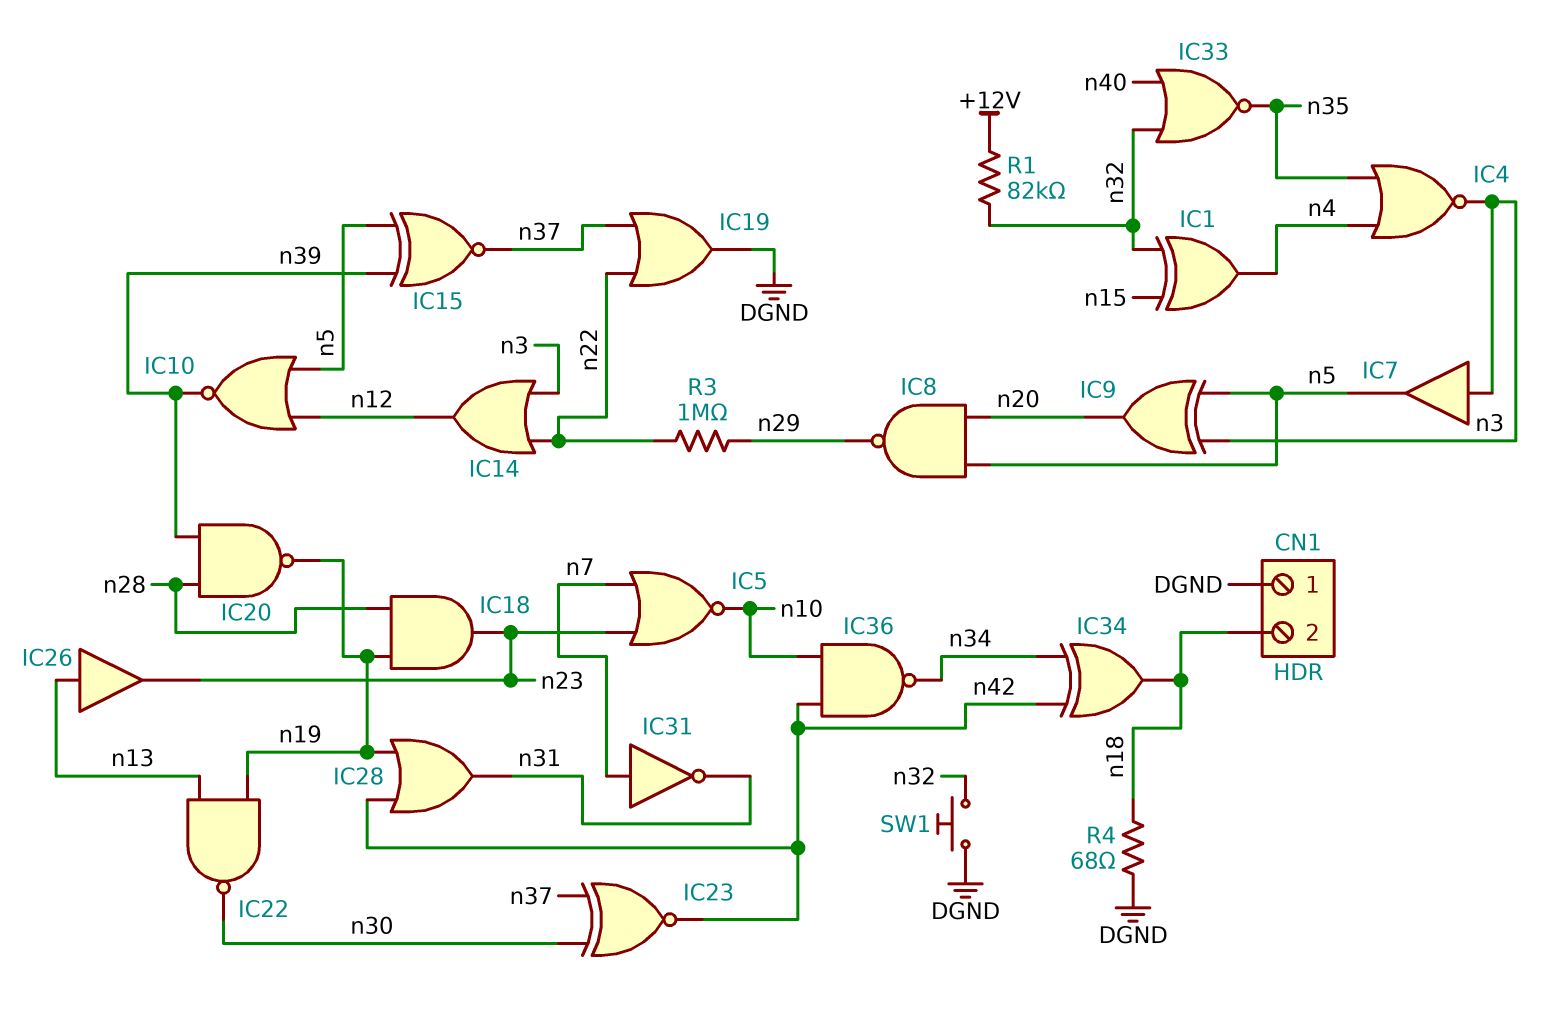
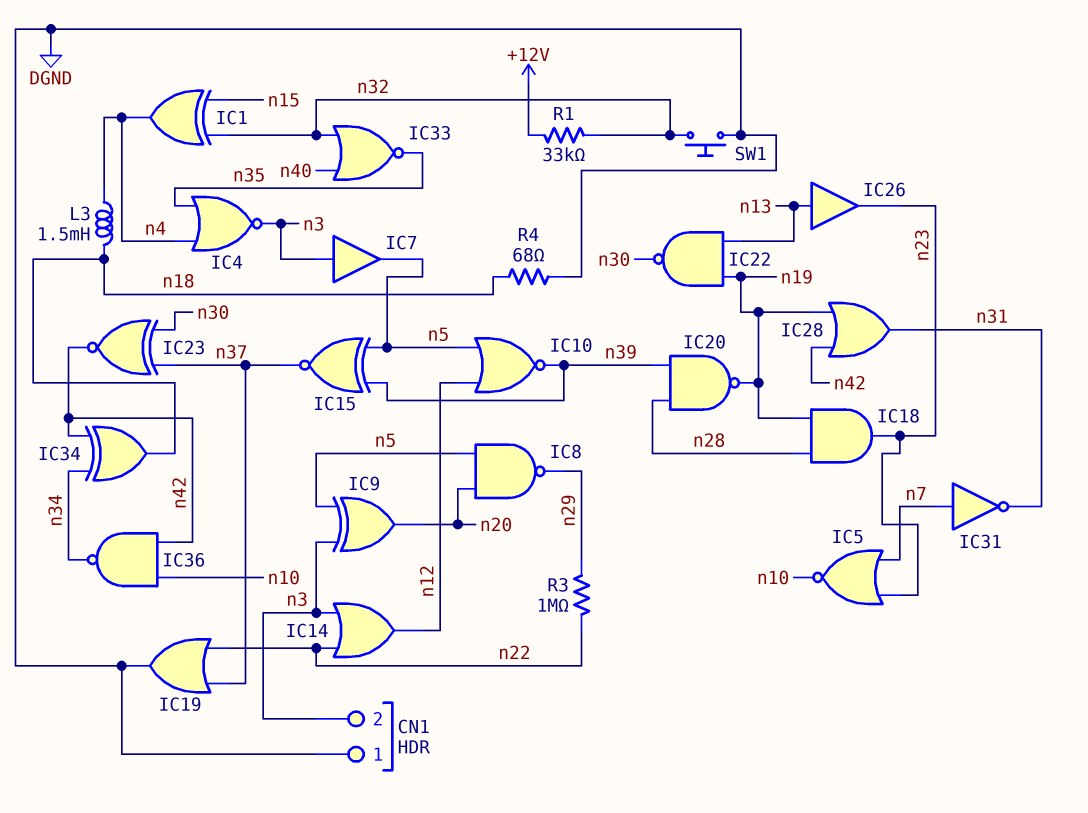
CN1 pin 2: n18 -> n3
L3: none -> 1.5mH (n4, n18)
R1: 82k (+12V, n32) -> 33k (+12V, n32)

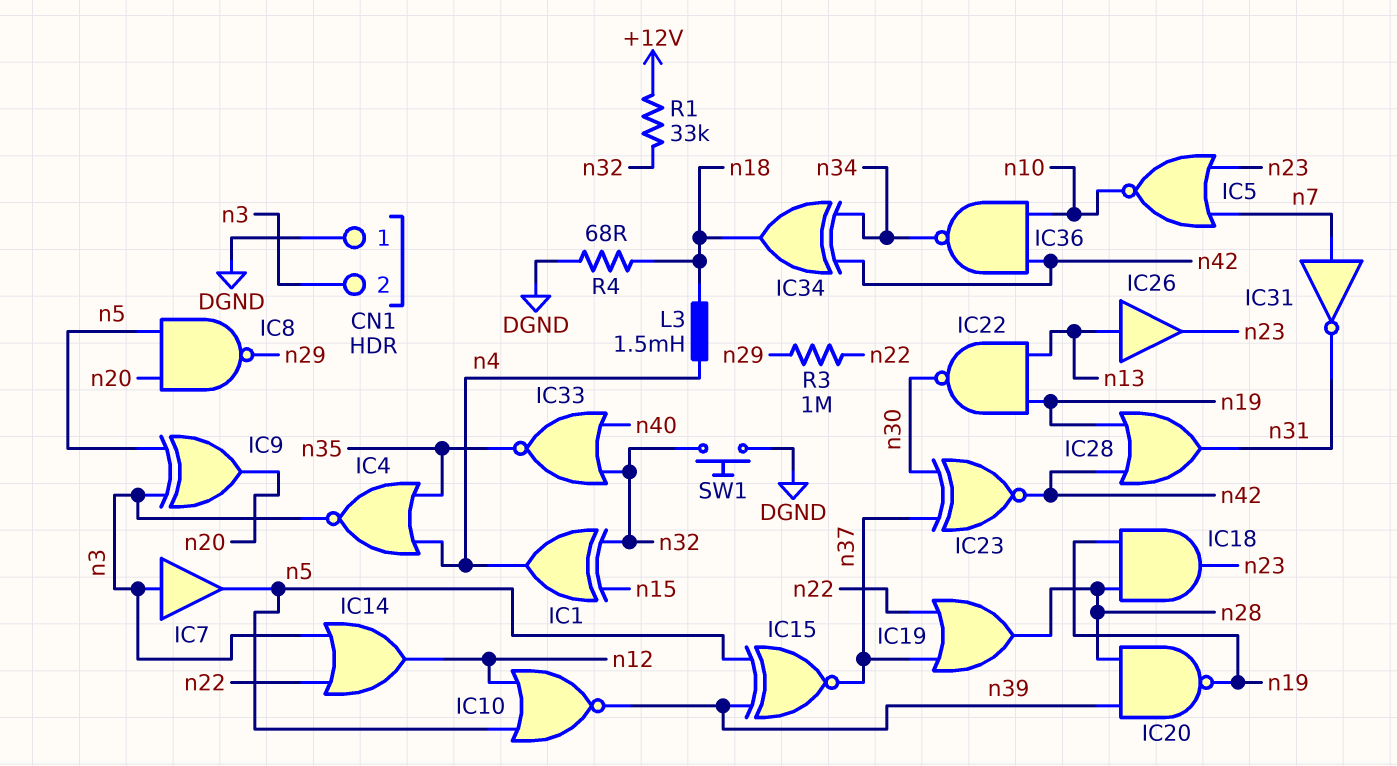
IC19: OR (in n22, in n37, out DGND) -> OR (in n22, in n37, out n28)

